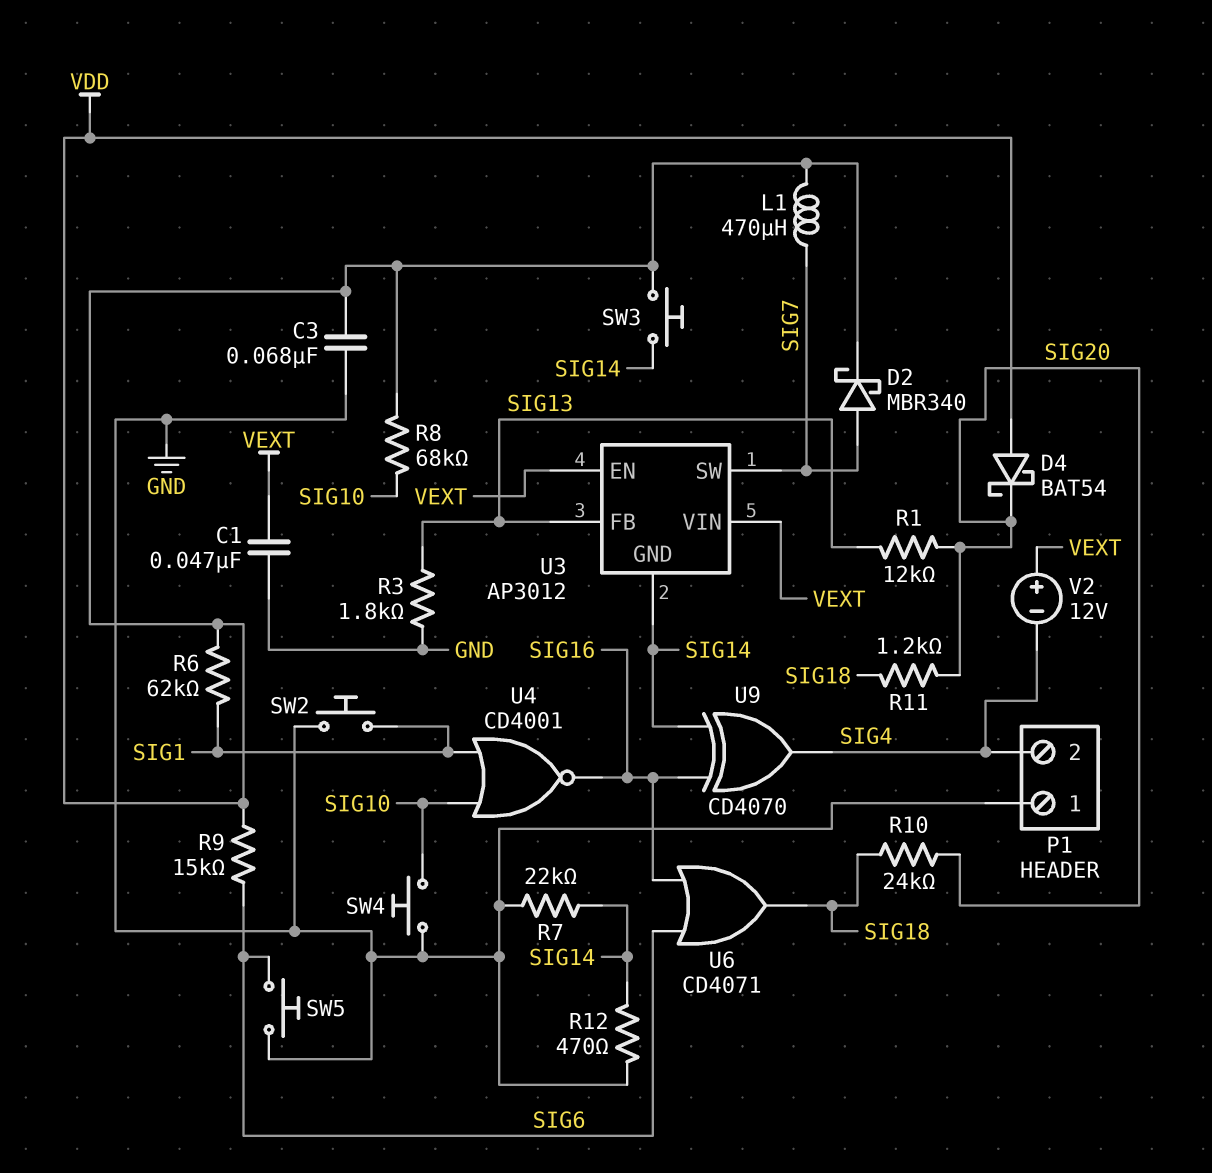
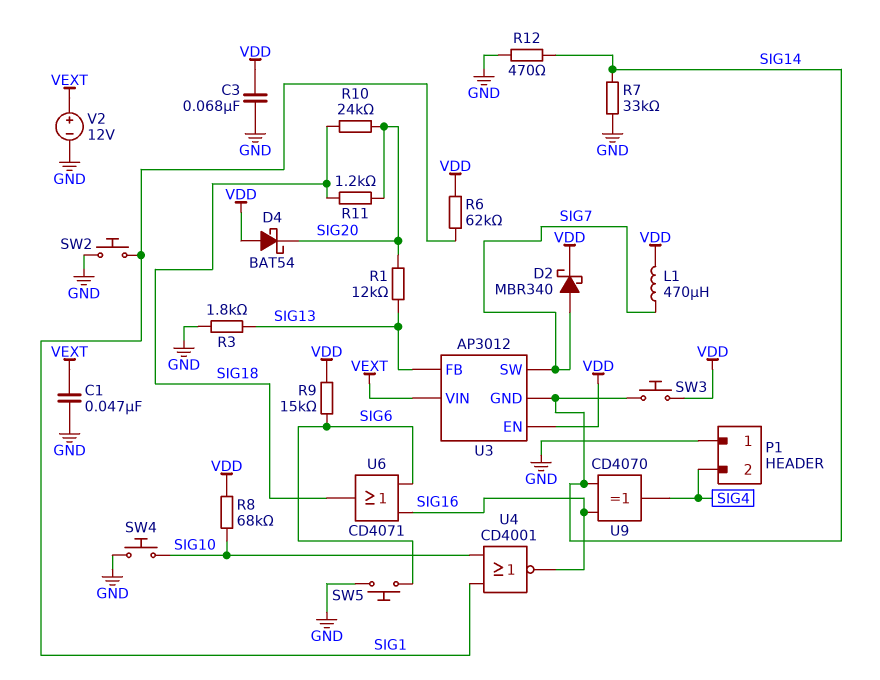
R7: 22k (GND, SIG14) -> 33k (GND, SIG14)
U3 pin EN: VEXT -> VDD
V2: 12V (plus VEXT, minus SIG4) -> 12V (plus VEXT, minus GND)

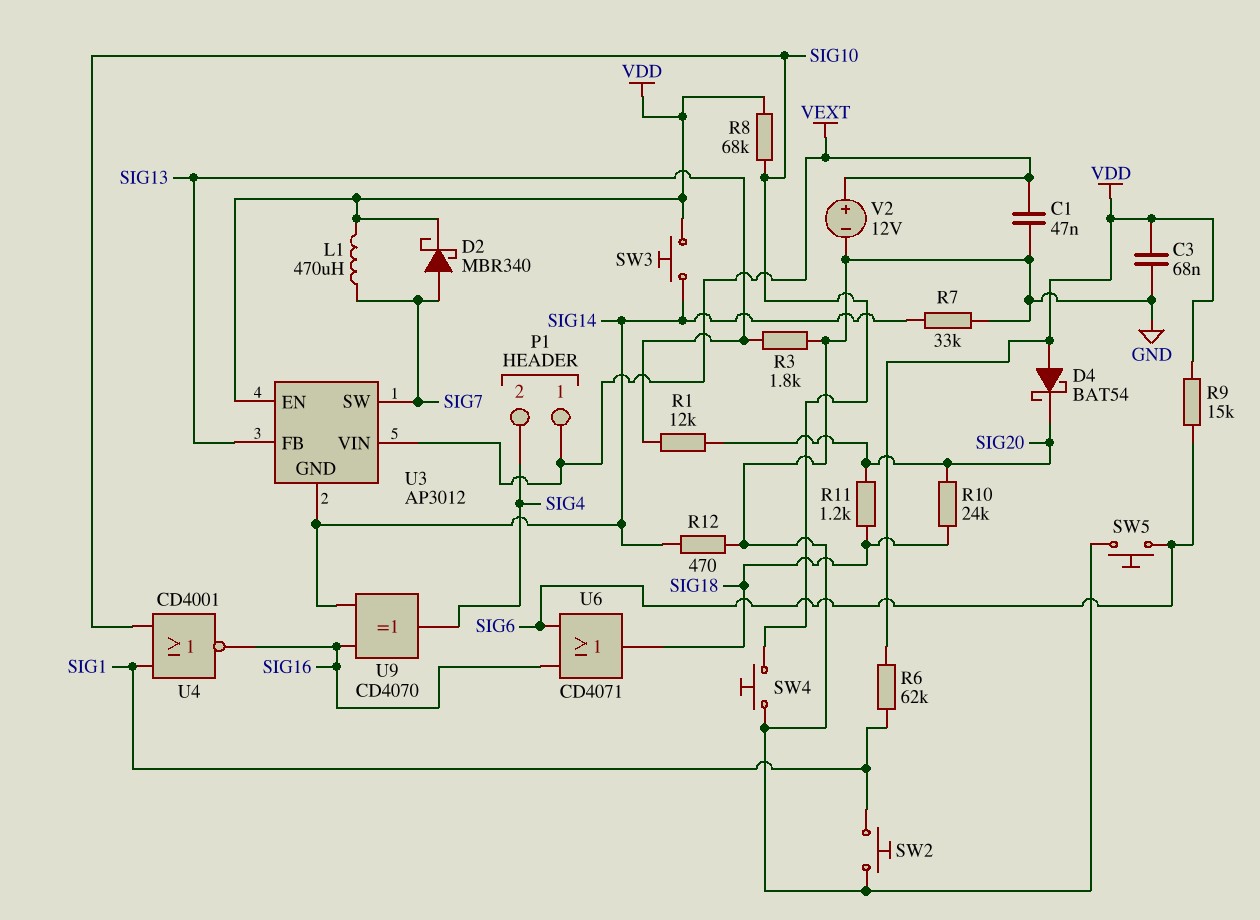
P1 pin 1: GND -> VEXT

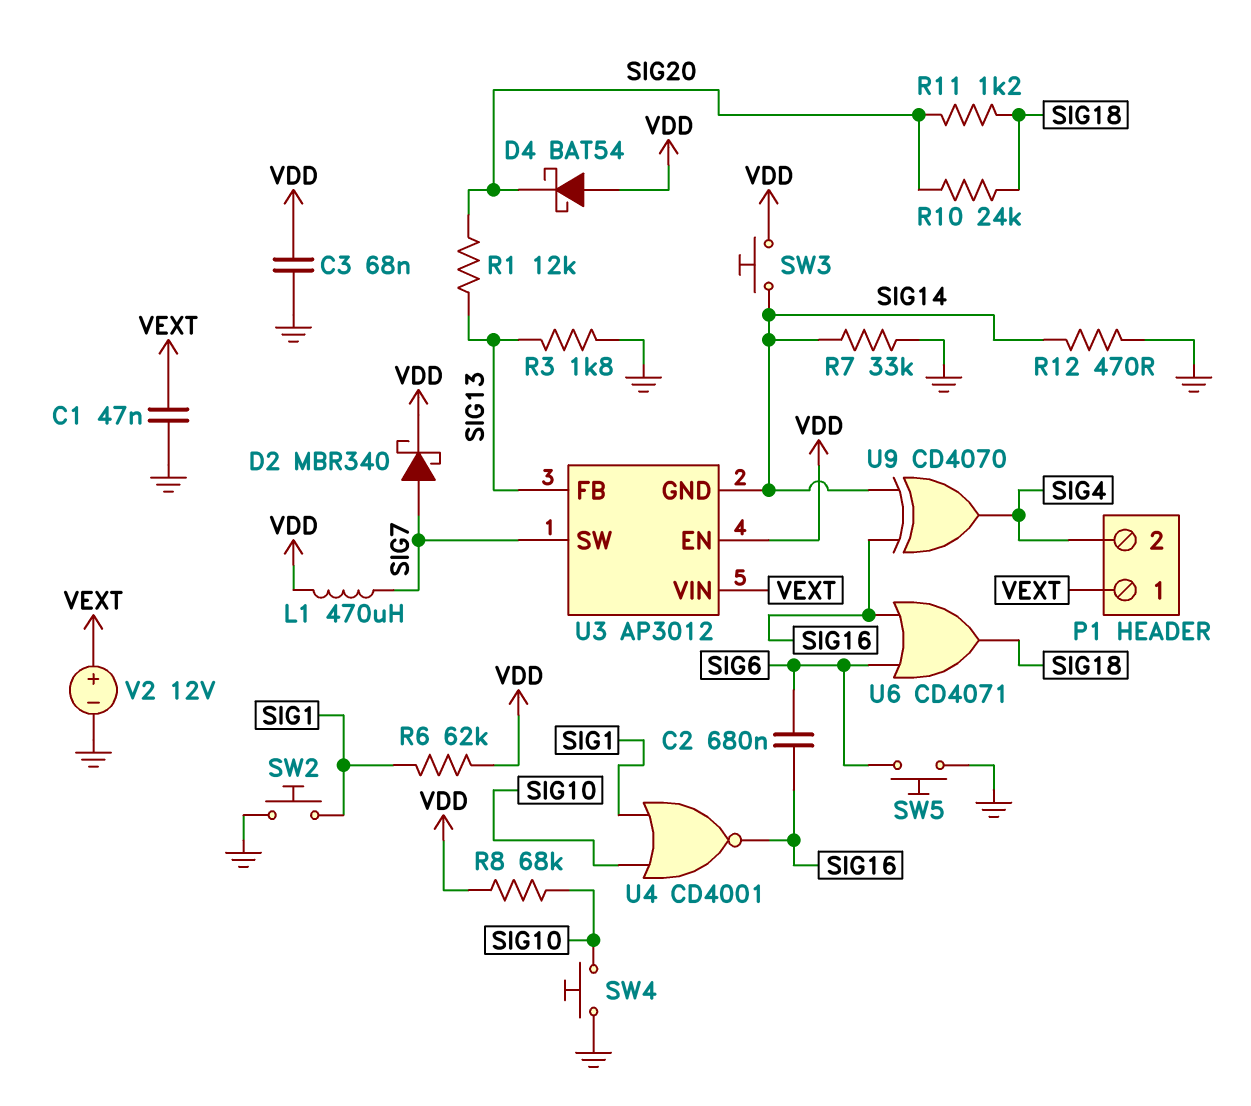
C2: none -> 680nF (SIG6, SIG16)
R9: 15k (SIG6, VDD) -> none

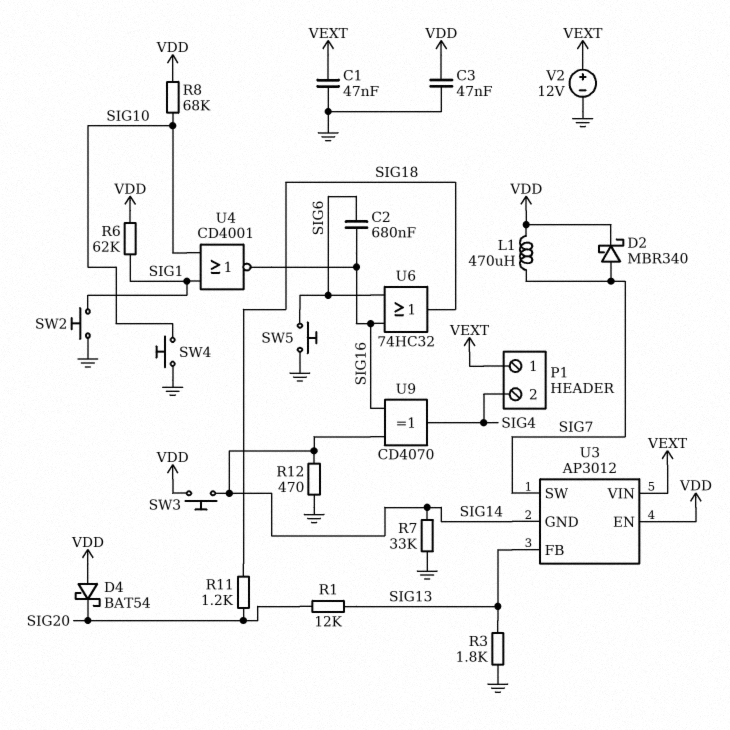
C3: 68nF (GND, VDD) -> 47nF (GND, VDD)
R10: 24k (SIG18, SIG20) -> none
U6: OR CD4071 (in SIG6, in SIG16, out SIG18) -> OR 74HC32 (in SIG6, in SIG16, out SIG18)

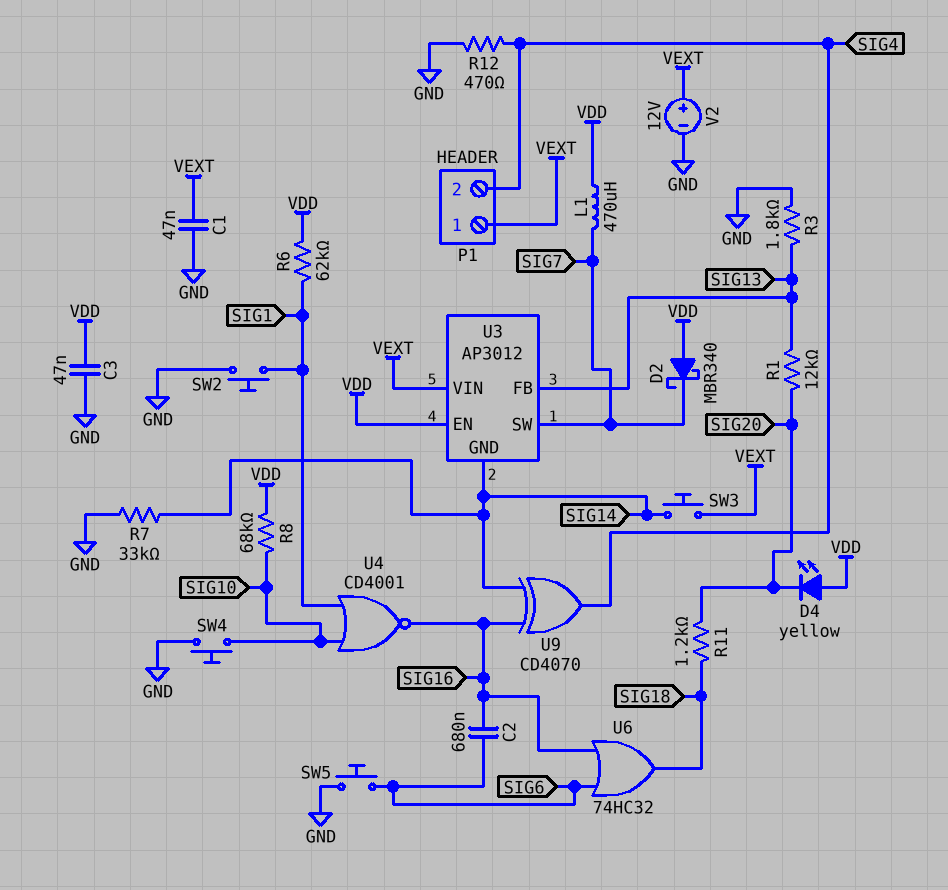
D2: schottky MBR340 (A SIG7, K VDD) -> schottky MBR340 (A VDD, K SIG7)
D4: schottky BAT54 (A VDD, K SIG20) -> LED yellow (A VDD, K SIG20)
R12: 470 (GND, SIG14) -> 470 (GND, SIG4)
SW3: button (SIG14, VDD) -> button (SIG14, VEXT)

